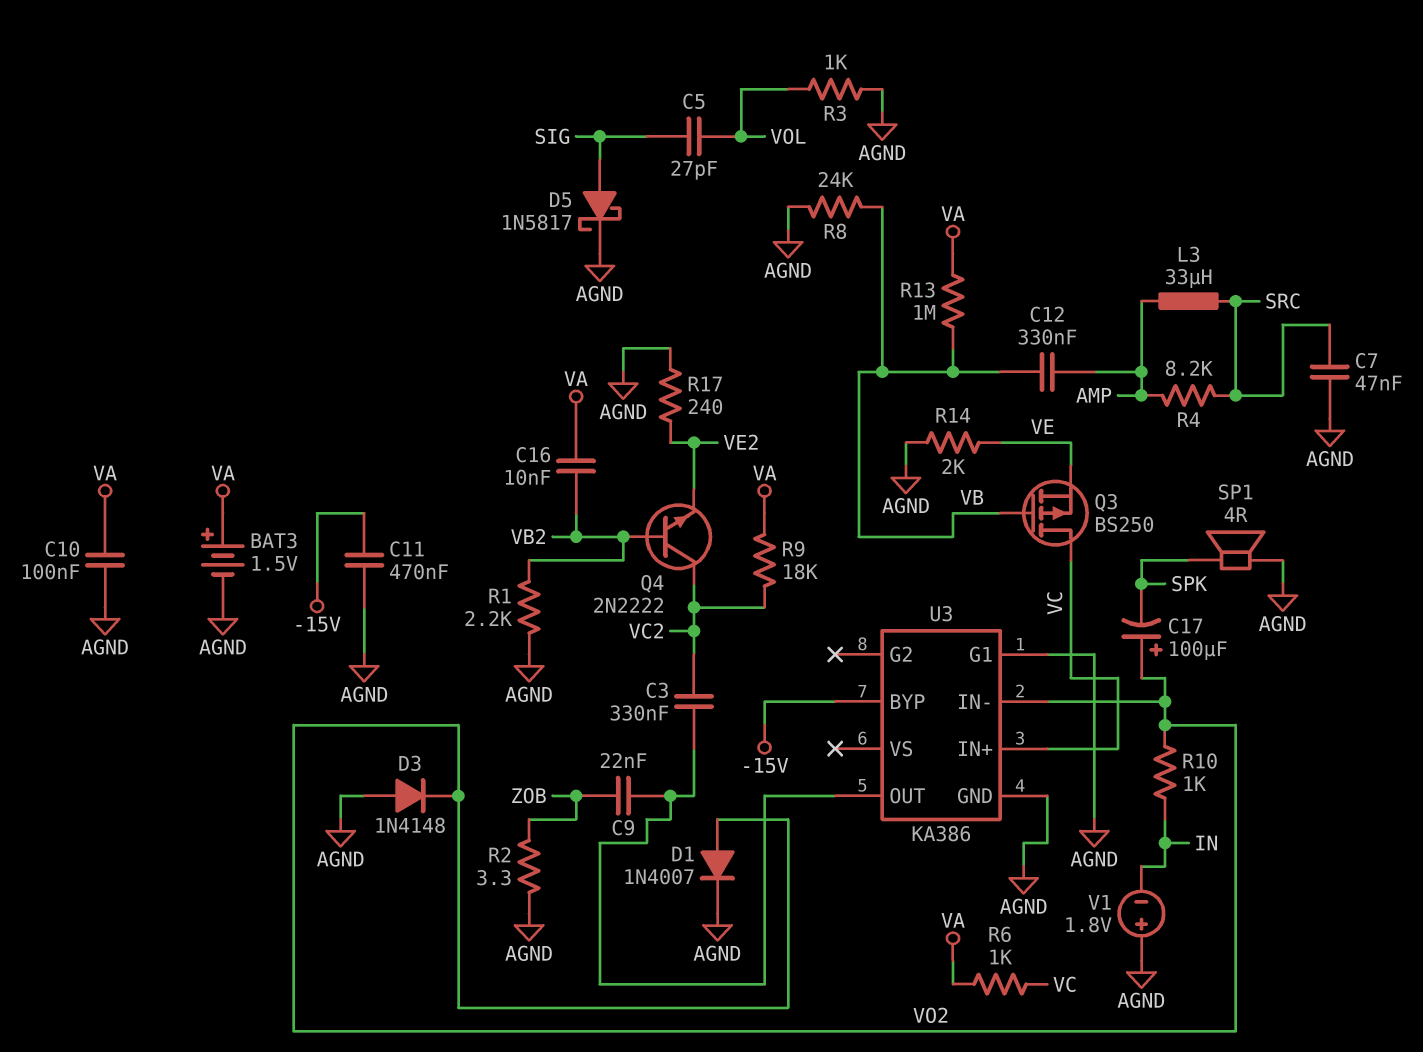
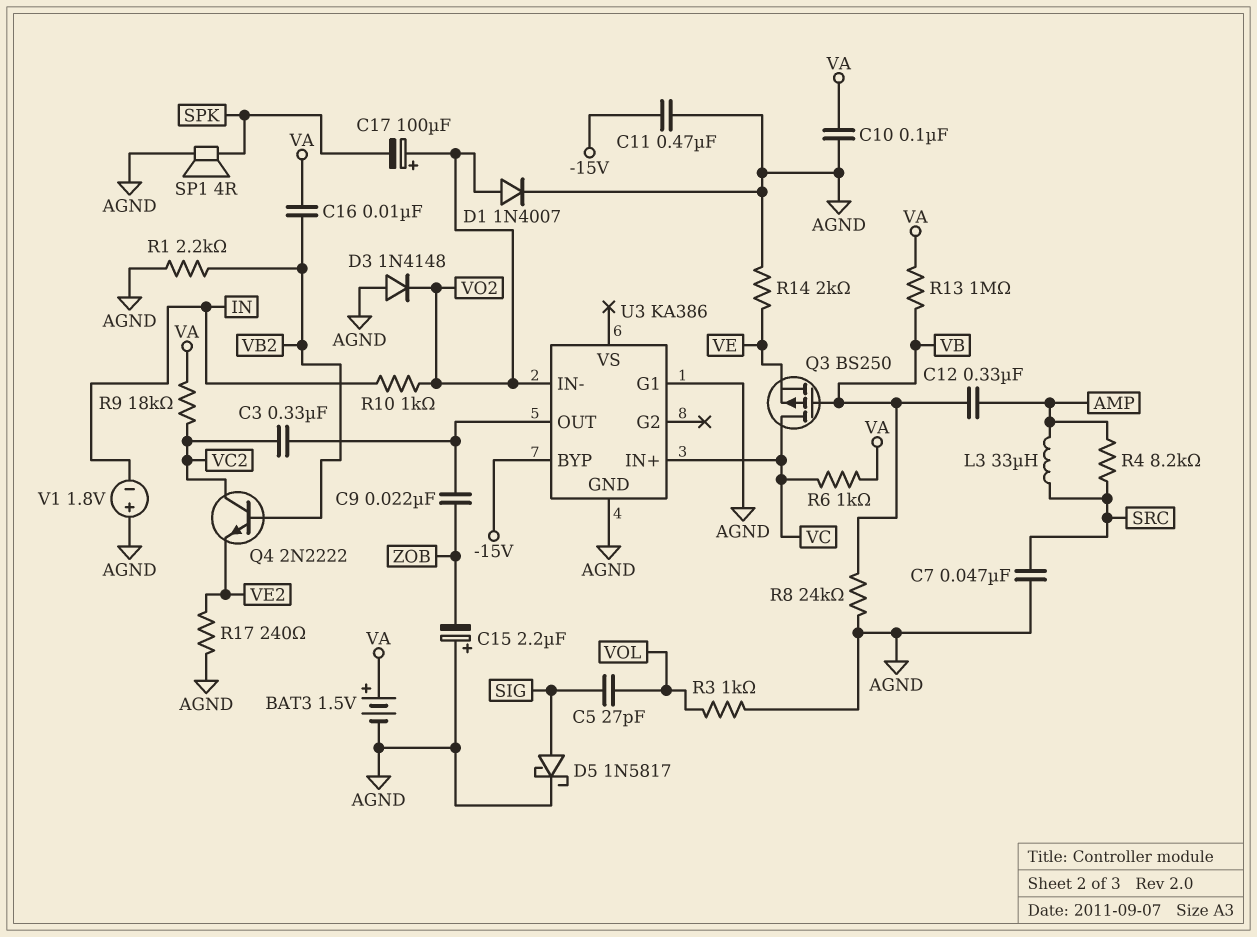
C15: none -> 2.2uF (plus AGND, minus ZOB)
R2: 3.3 (AGND, ZOB) -> none

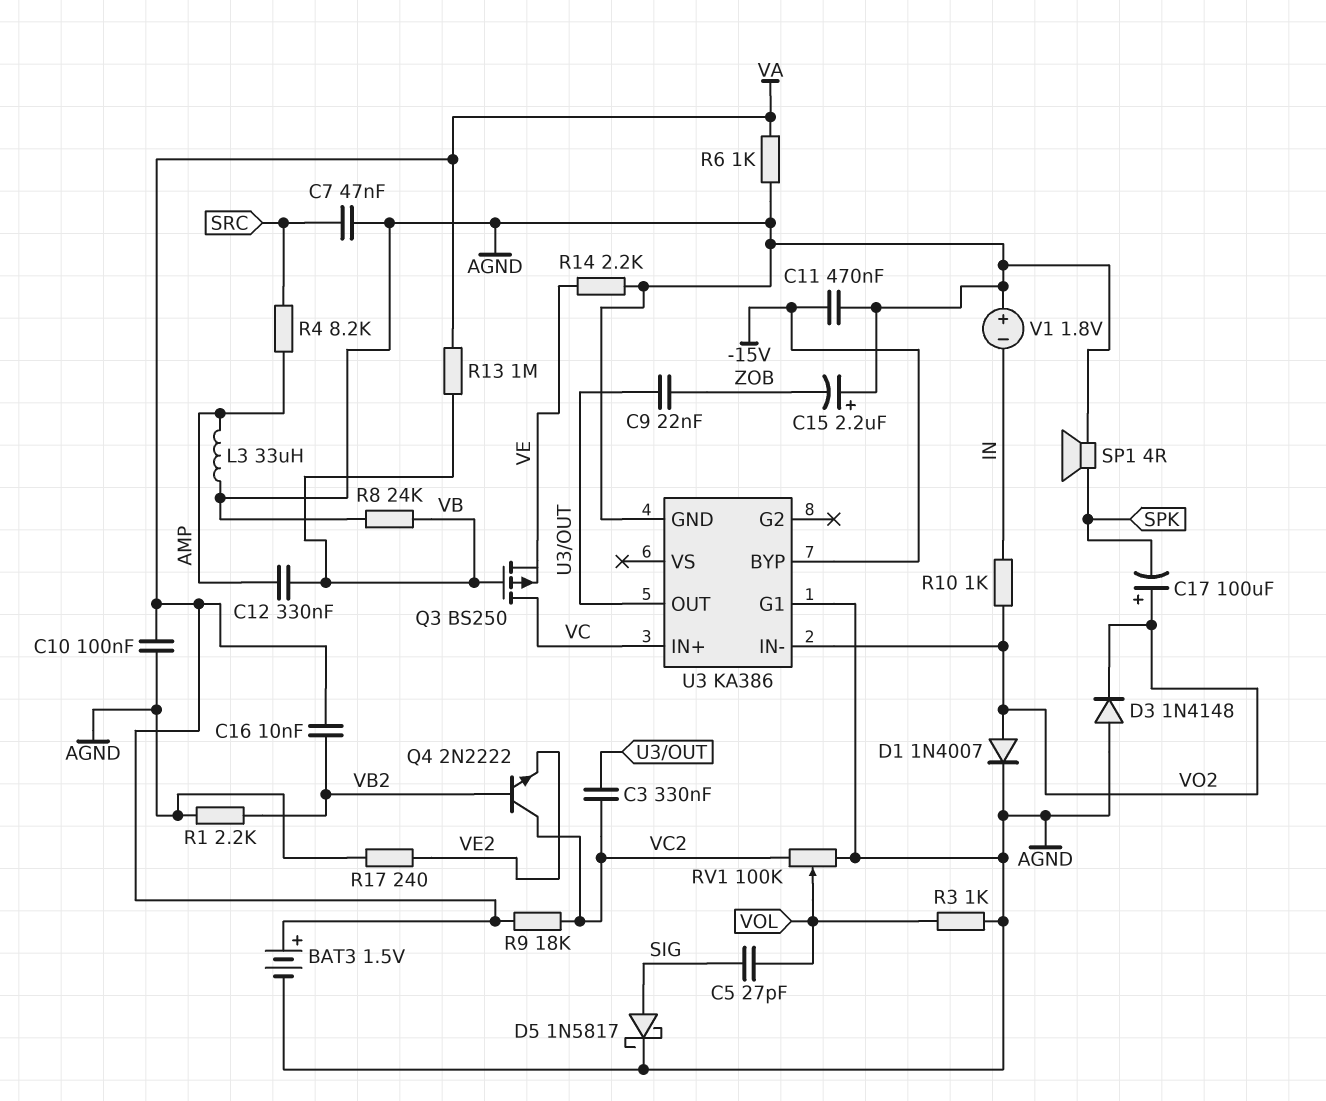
L3: 33uH (AMP, SRC) -> 33uH (AGND, AMP)
R6: 1k (VA, VC) -> 1k (AGND, VA)
R14: 2k (AGND, VE) -> 2.2k (AGND, VE)
RV1: none -> 100k (AGND, VC2, wiper VOL)

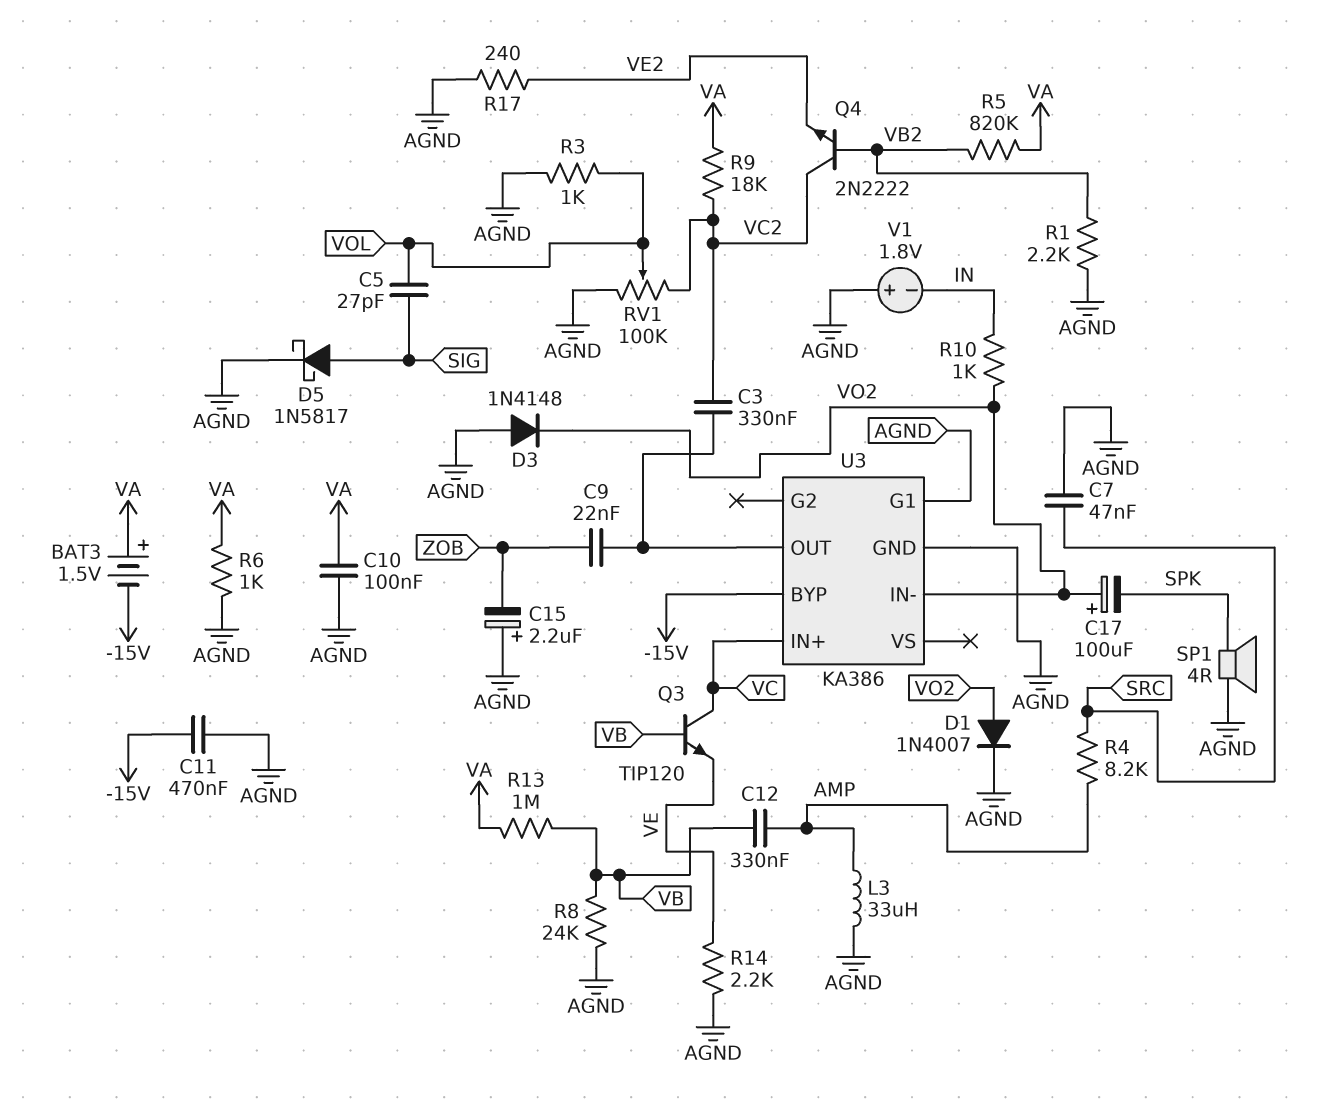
BAT3: 1.5V (plus VA, minus AGND) -> 1.5V (plus VA, minus -15V)
C16: 10nF (VA, VB2) -> none
Q3: PMOS BS250 (G VB, D VC, S VE) -> NPN TIP120 (B VB, C VC, E VE)
R5: none -> 820k (VA, VB2)

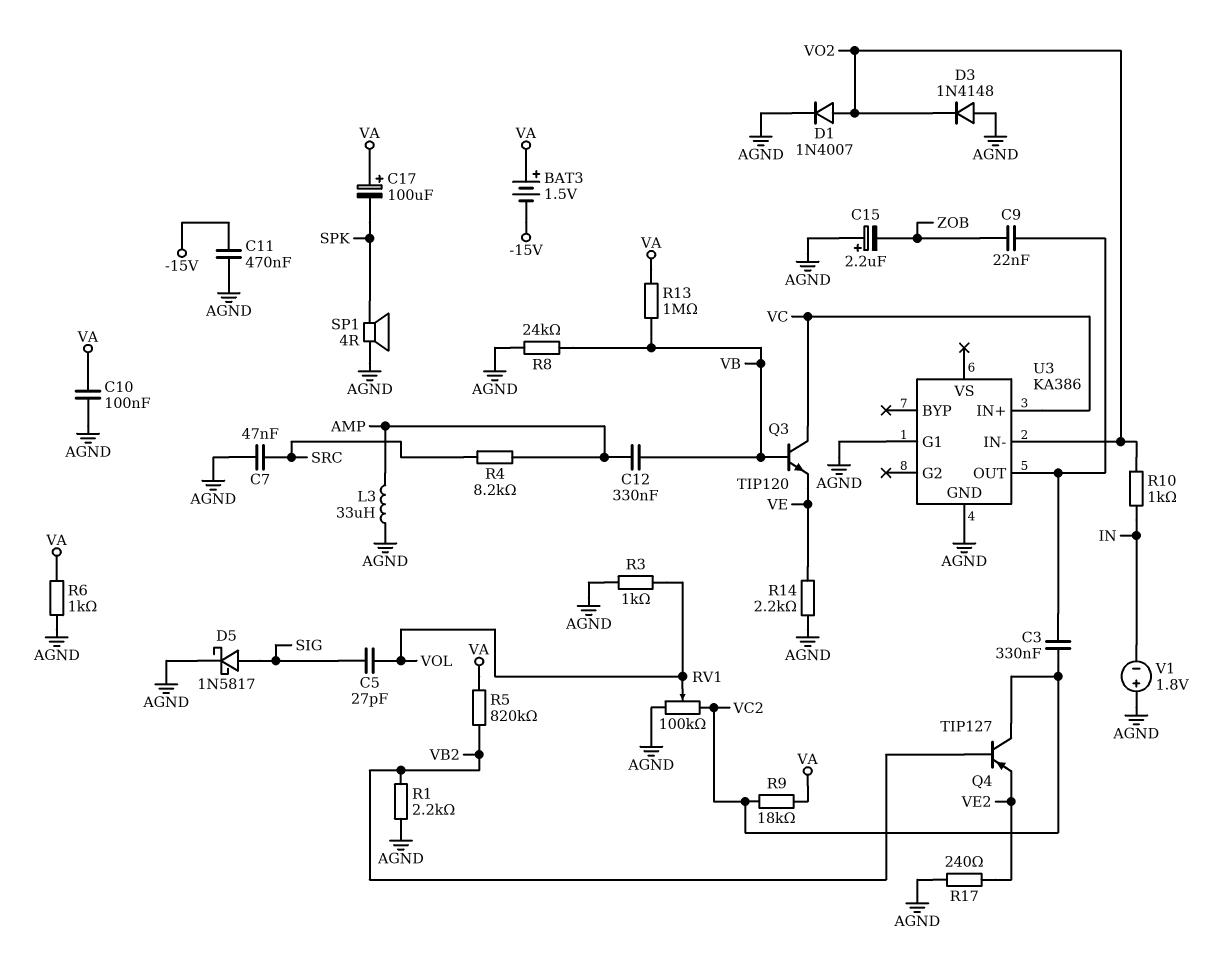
C17: 100uF (plus VO2, minus SPK) -> 100uF (plus VA, minus SPK)
Q4: NPN 2N2222 (B VB2, C VC2, E VE2) -> PNP TIP127 (B VB2, C VC2, E VE2)
U3 pin BYP: -15V -> none

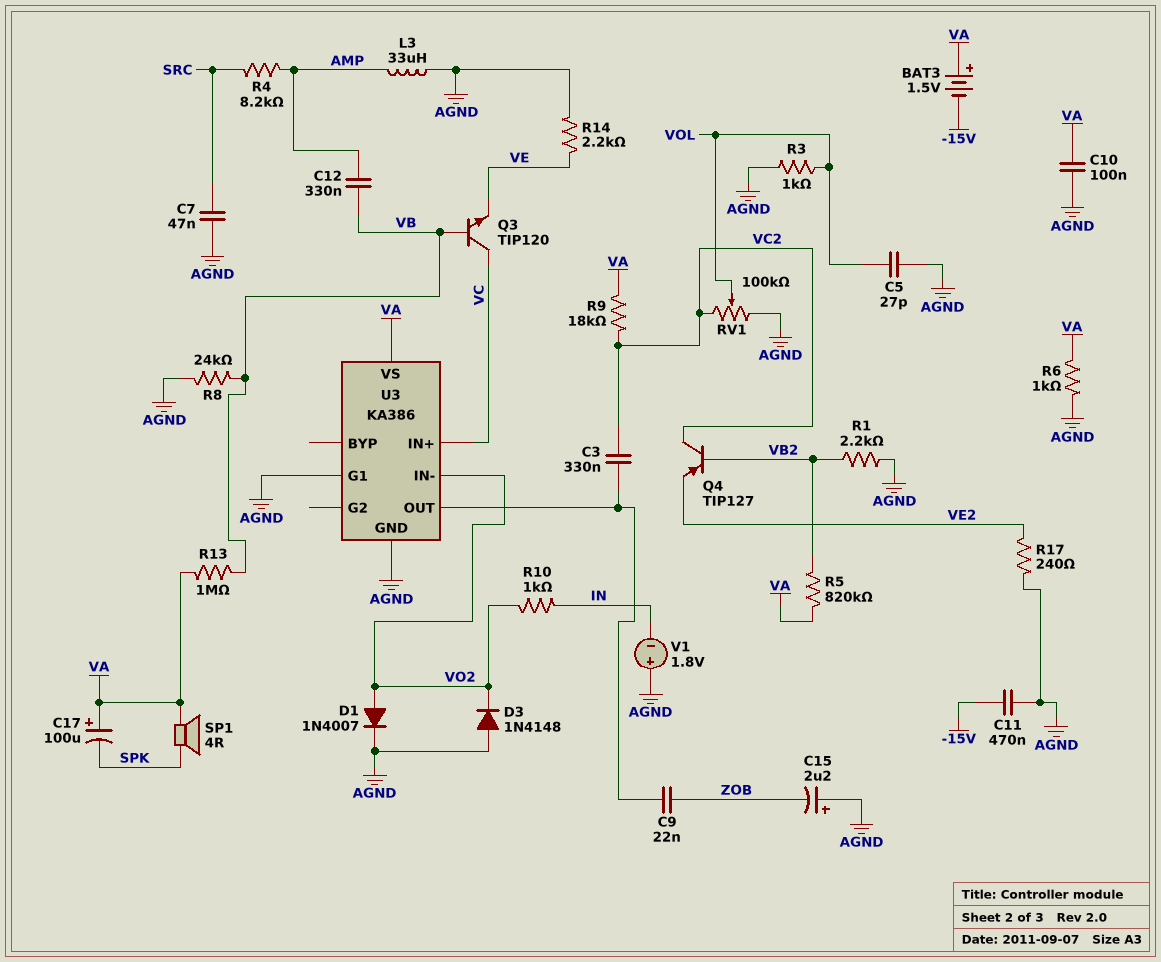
C5: 27pF (SIG, VOL) -> 27pF (AGND, VOL)
D5: schottky 1N5817 (A SIG, K AGND) -> none
SP1: speaker 4R (AGND, SPK) -> speaker 4R (SPK, VA)
U3 pin VS: none -> VA

